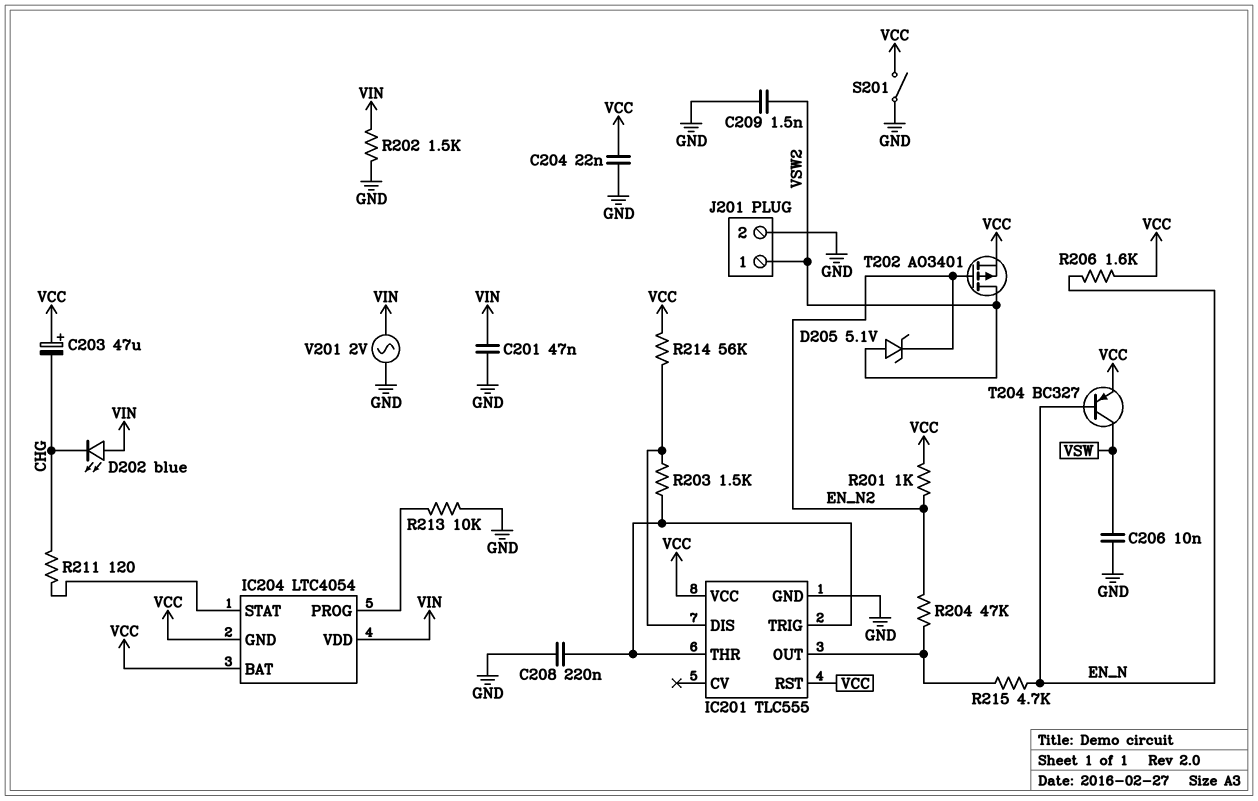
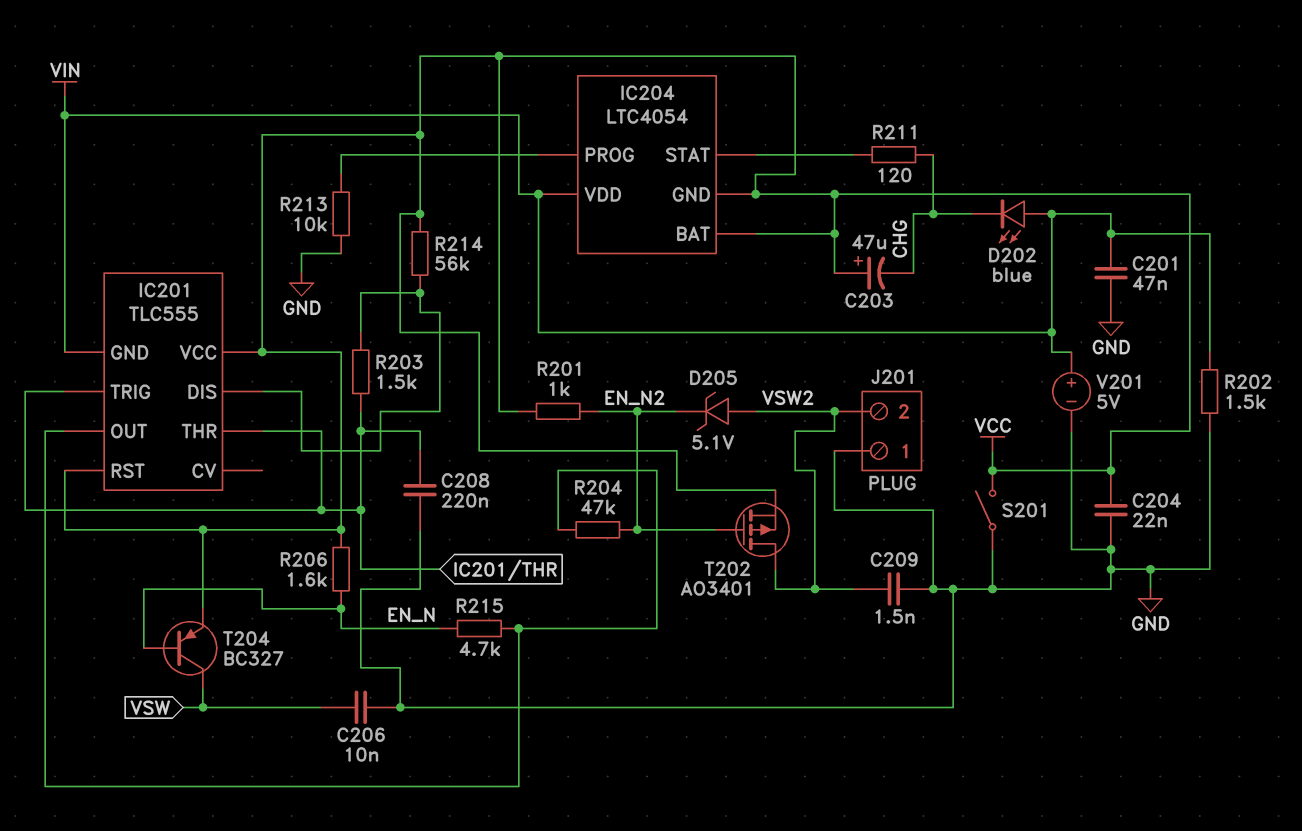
IC201 pin GND: GND -> VIN
J201 pin 1: VSW2 -> GND
J201 pin 2: GND -> VSW2
V201: AC 2V (GND, VIN) -> 5V (plus VIN, minus GND)

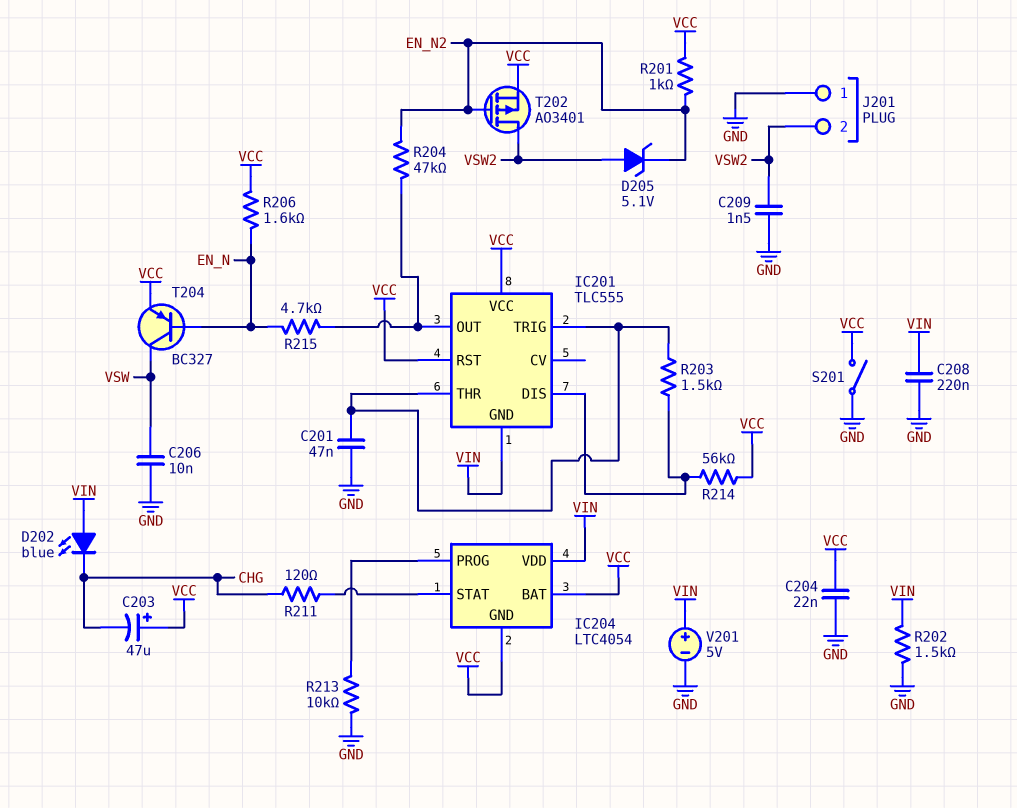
C201: 47nF (GND, VIN) -> 47nF (GND, IC201/THR)
C208: 220nF (GND, IC201/THR) -> 220nF (GND, VIN)

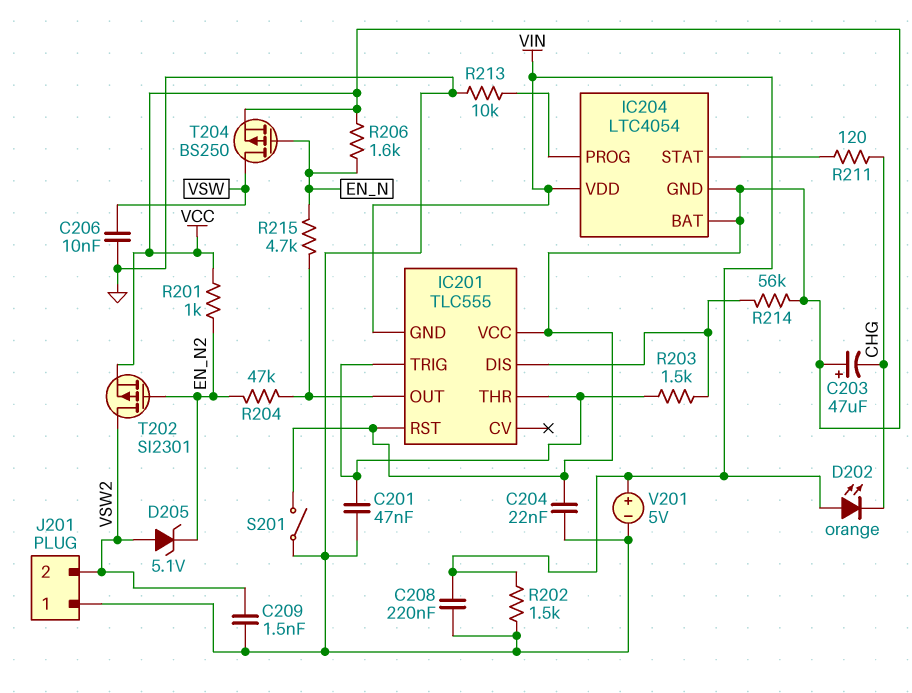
D202: LED blue (A VIN, K CHG) -> LED orange (A VIN, K CHG)
T202: PMOS AO3401 (G EN_N2, D VSW2, S VCC) -> PMOS SI2301 (G EN_N2, D VSW2, S VCC)
T204: PNP BC327 (B EN_N, C VSW, E VCC) -> PMOS BS250 (G EN_N, D VSW, S VCC)

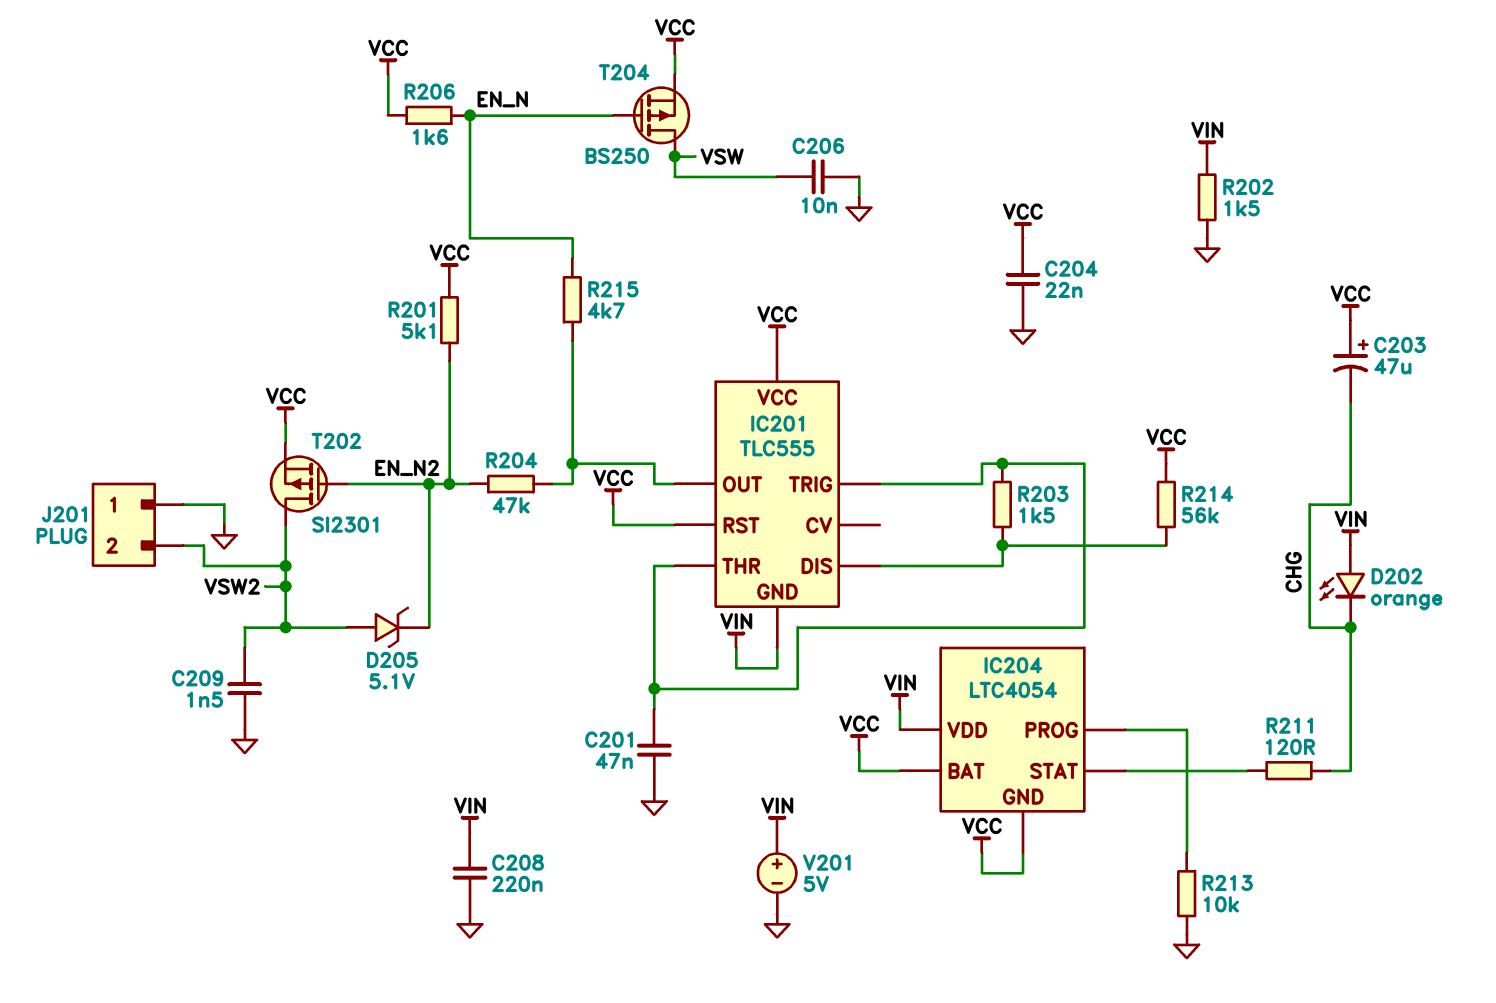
R201: 1k (EN_N2, VCC) -> 5.1k (EN_N2, VCC)
S201: switch (GND, VCC) -> none

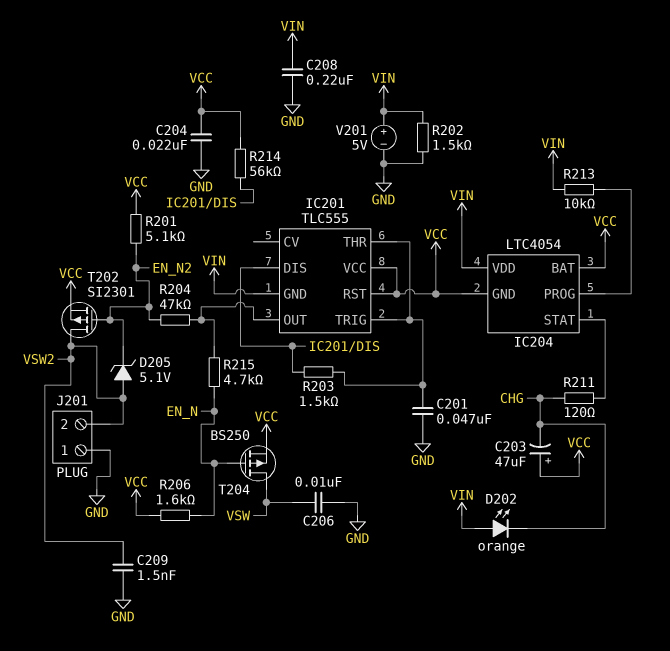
R213: 10k (GND, IC204/PROG) -> 10k (IC204/PROG, VIN)

